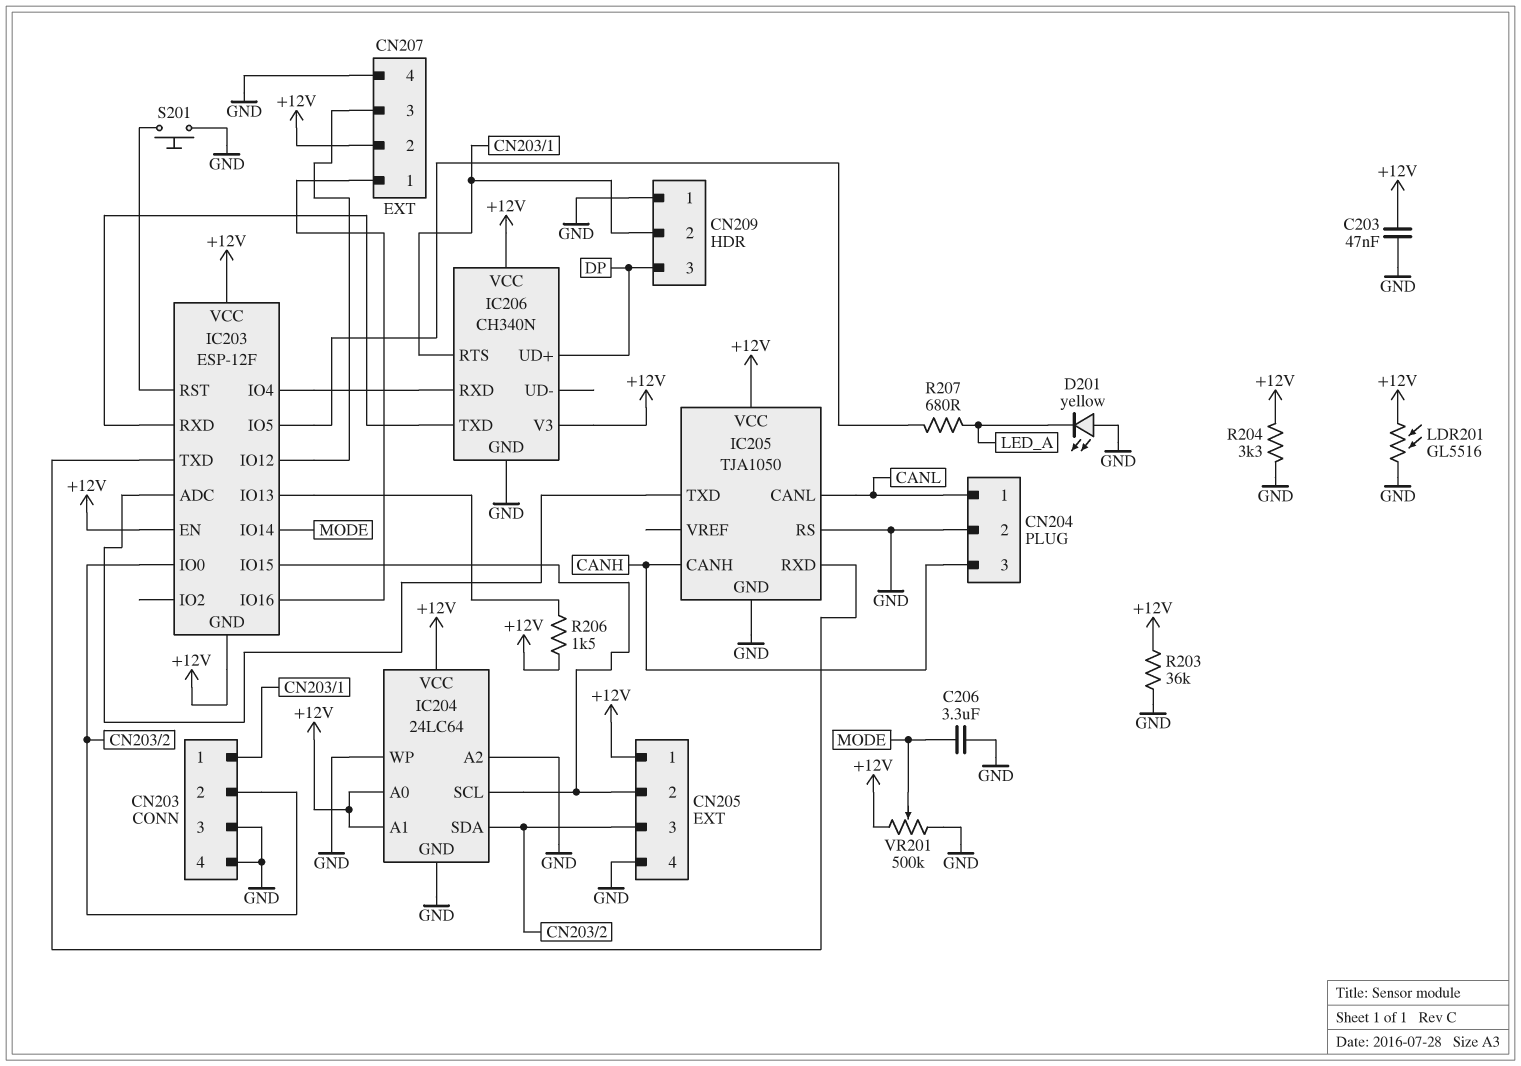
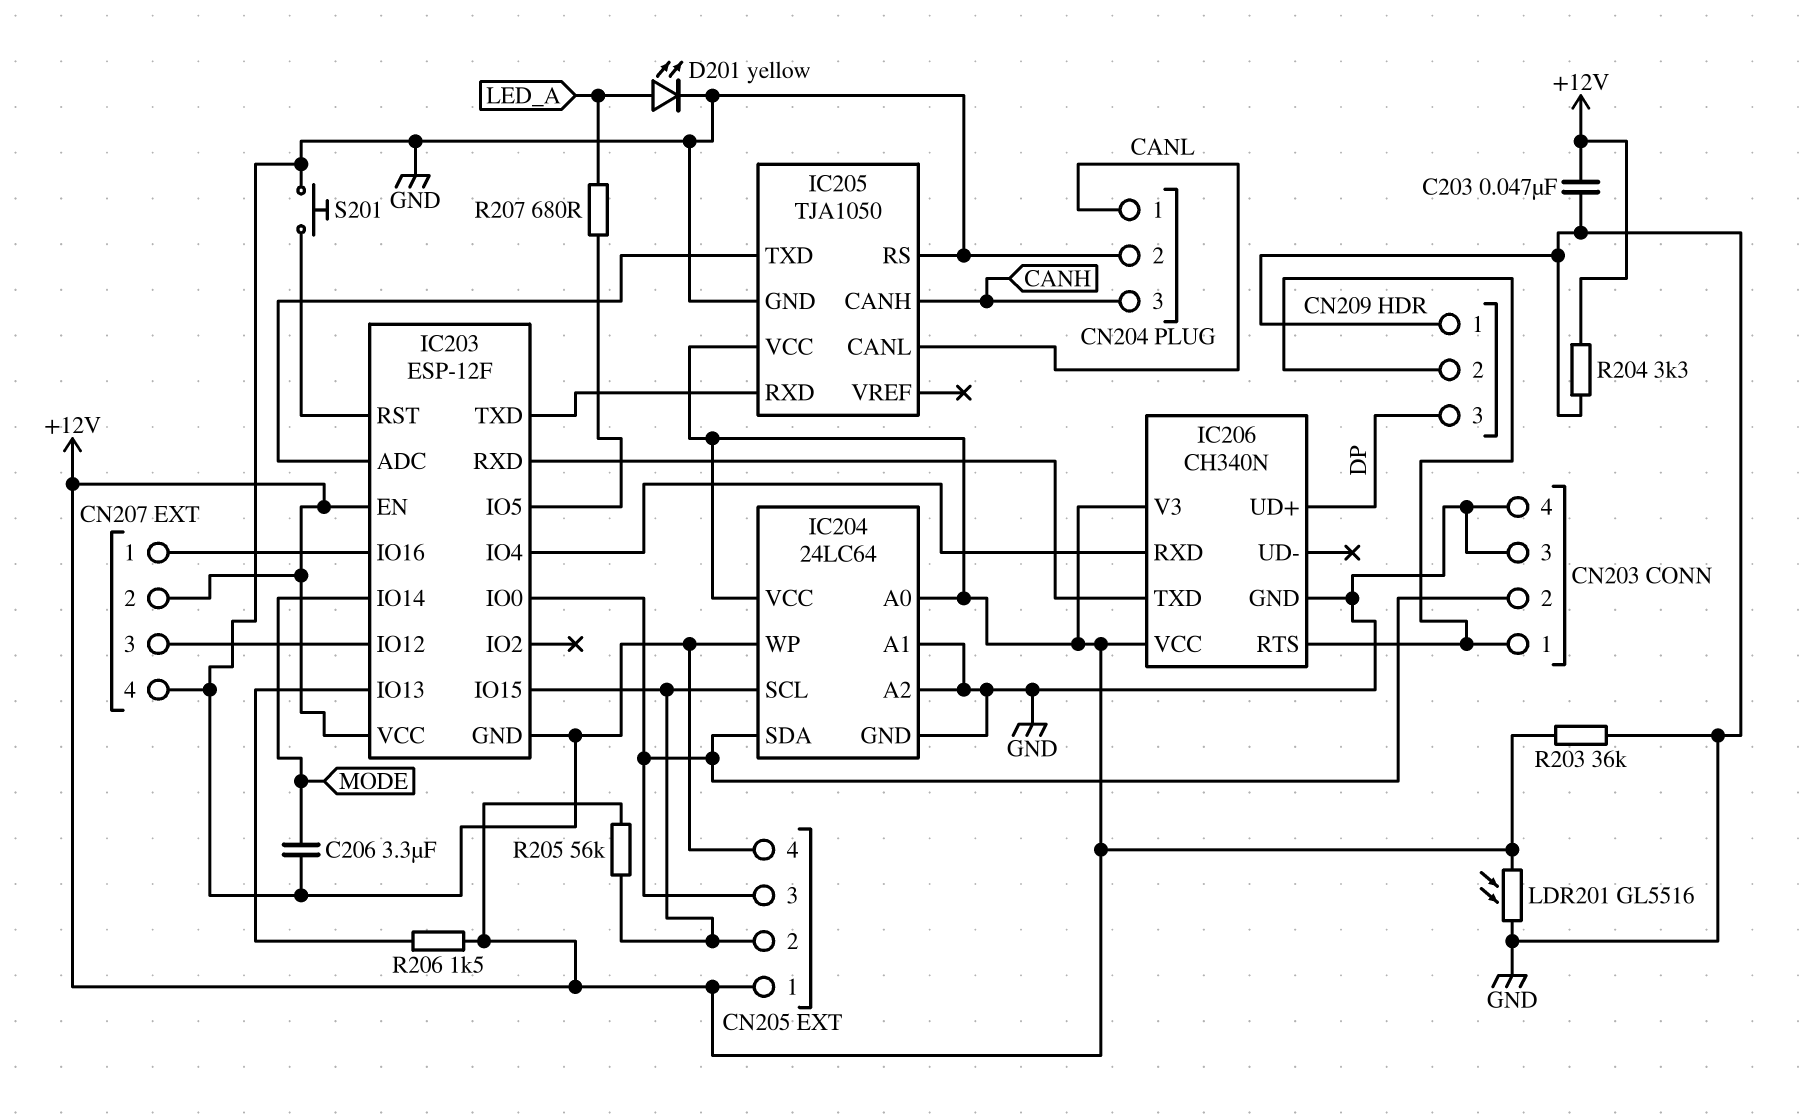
D201: LED yellow (A GND, K LED_A) -> LED yellow (A LED_A, K GND)
IC203 pin GND: +12V -> GND
IC204 pin A1: +12V -> GND
R205: none -> 56k (+12V, CN205/2)
VR201: 500k (+12V, GND, wiper MODE) -> none

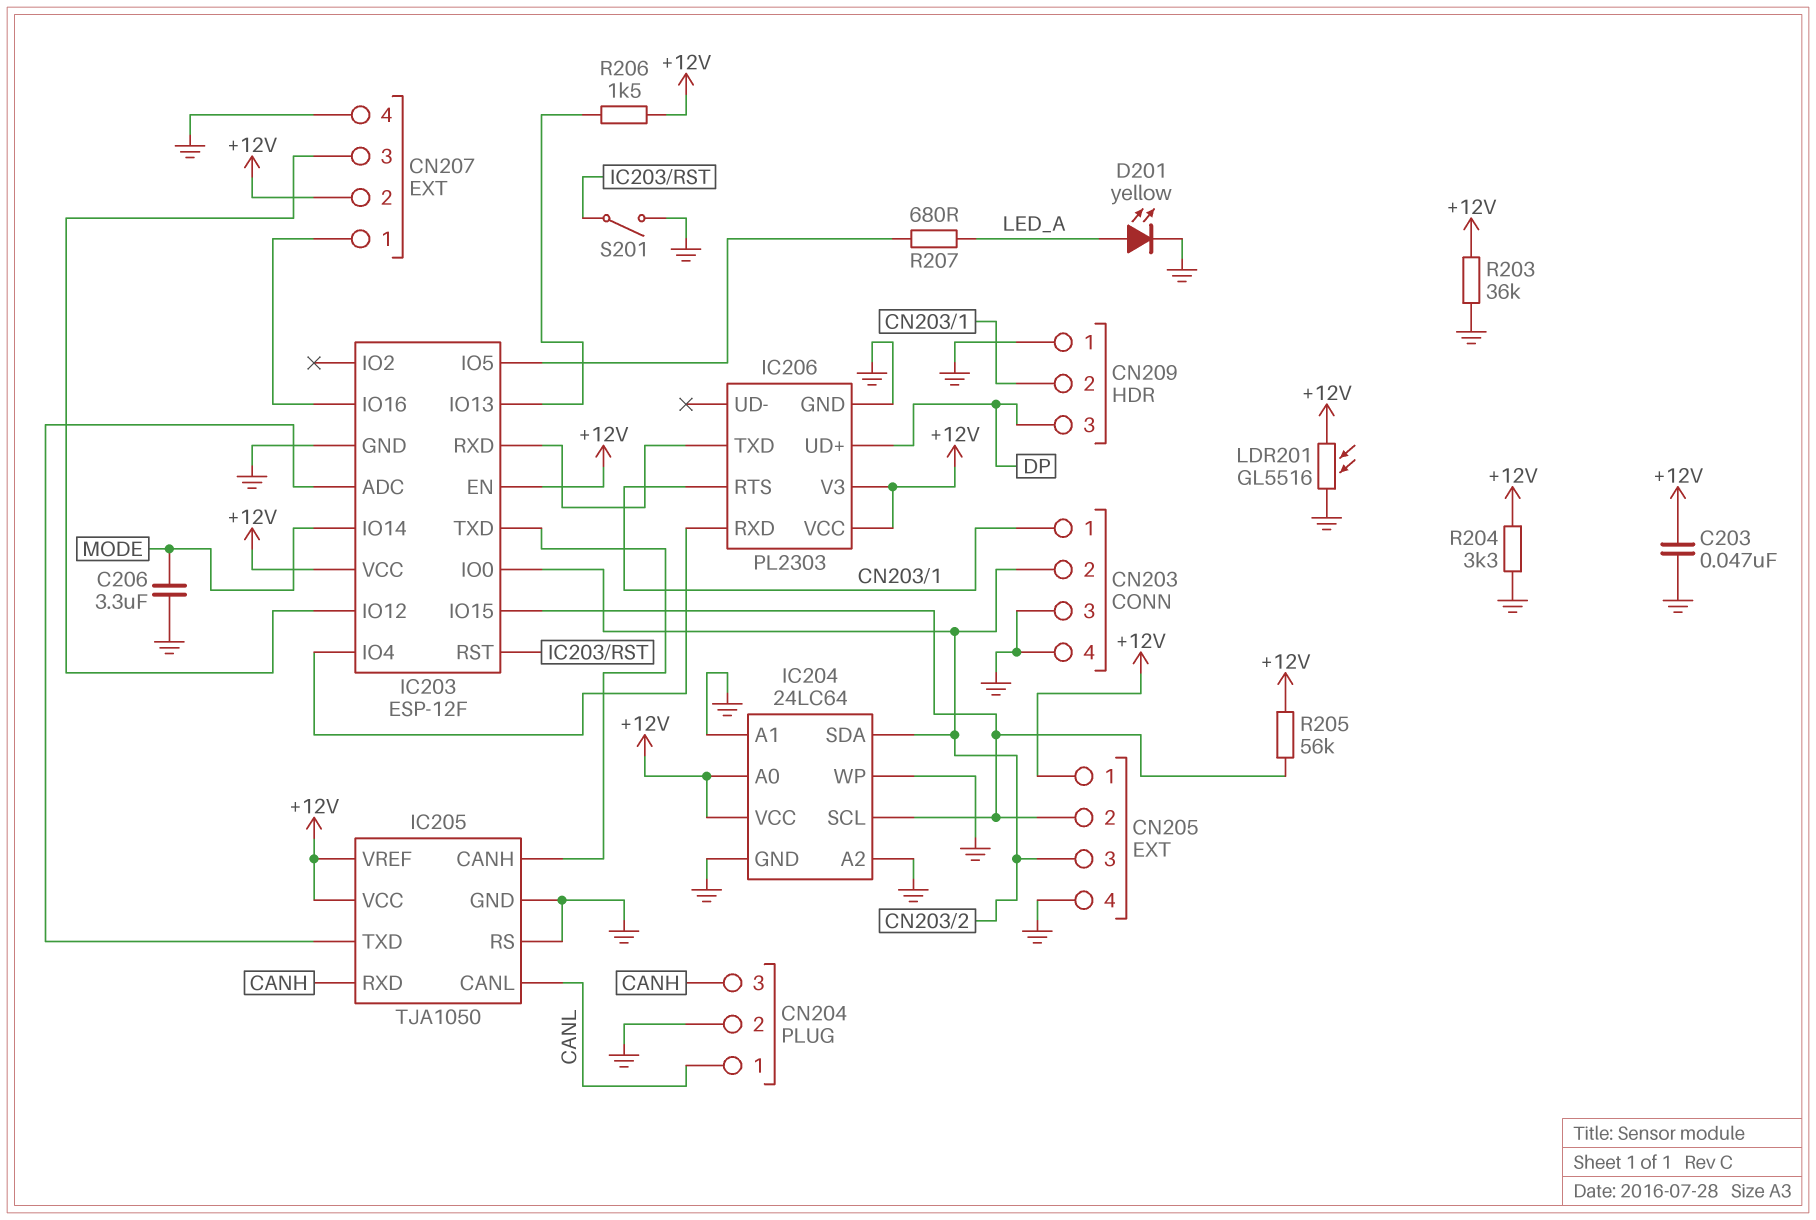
IC205 pin CANH: CANH -> IC203/TXD
IC205 pin RXD: IC203/TXD -> CANH
IC205 pin VREF: none -> +12V
IC206: CH340N -> PL2303
S201: button (GND, IC203/RST) -> switch (GND, IC203/RST)

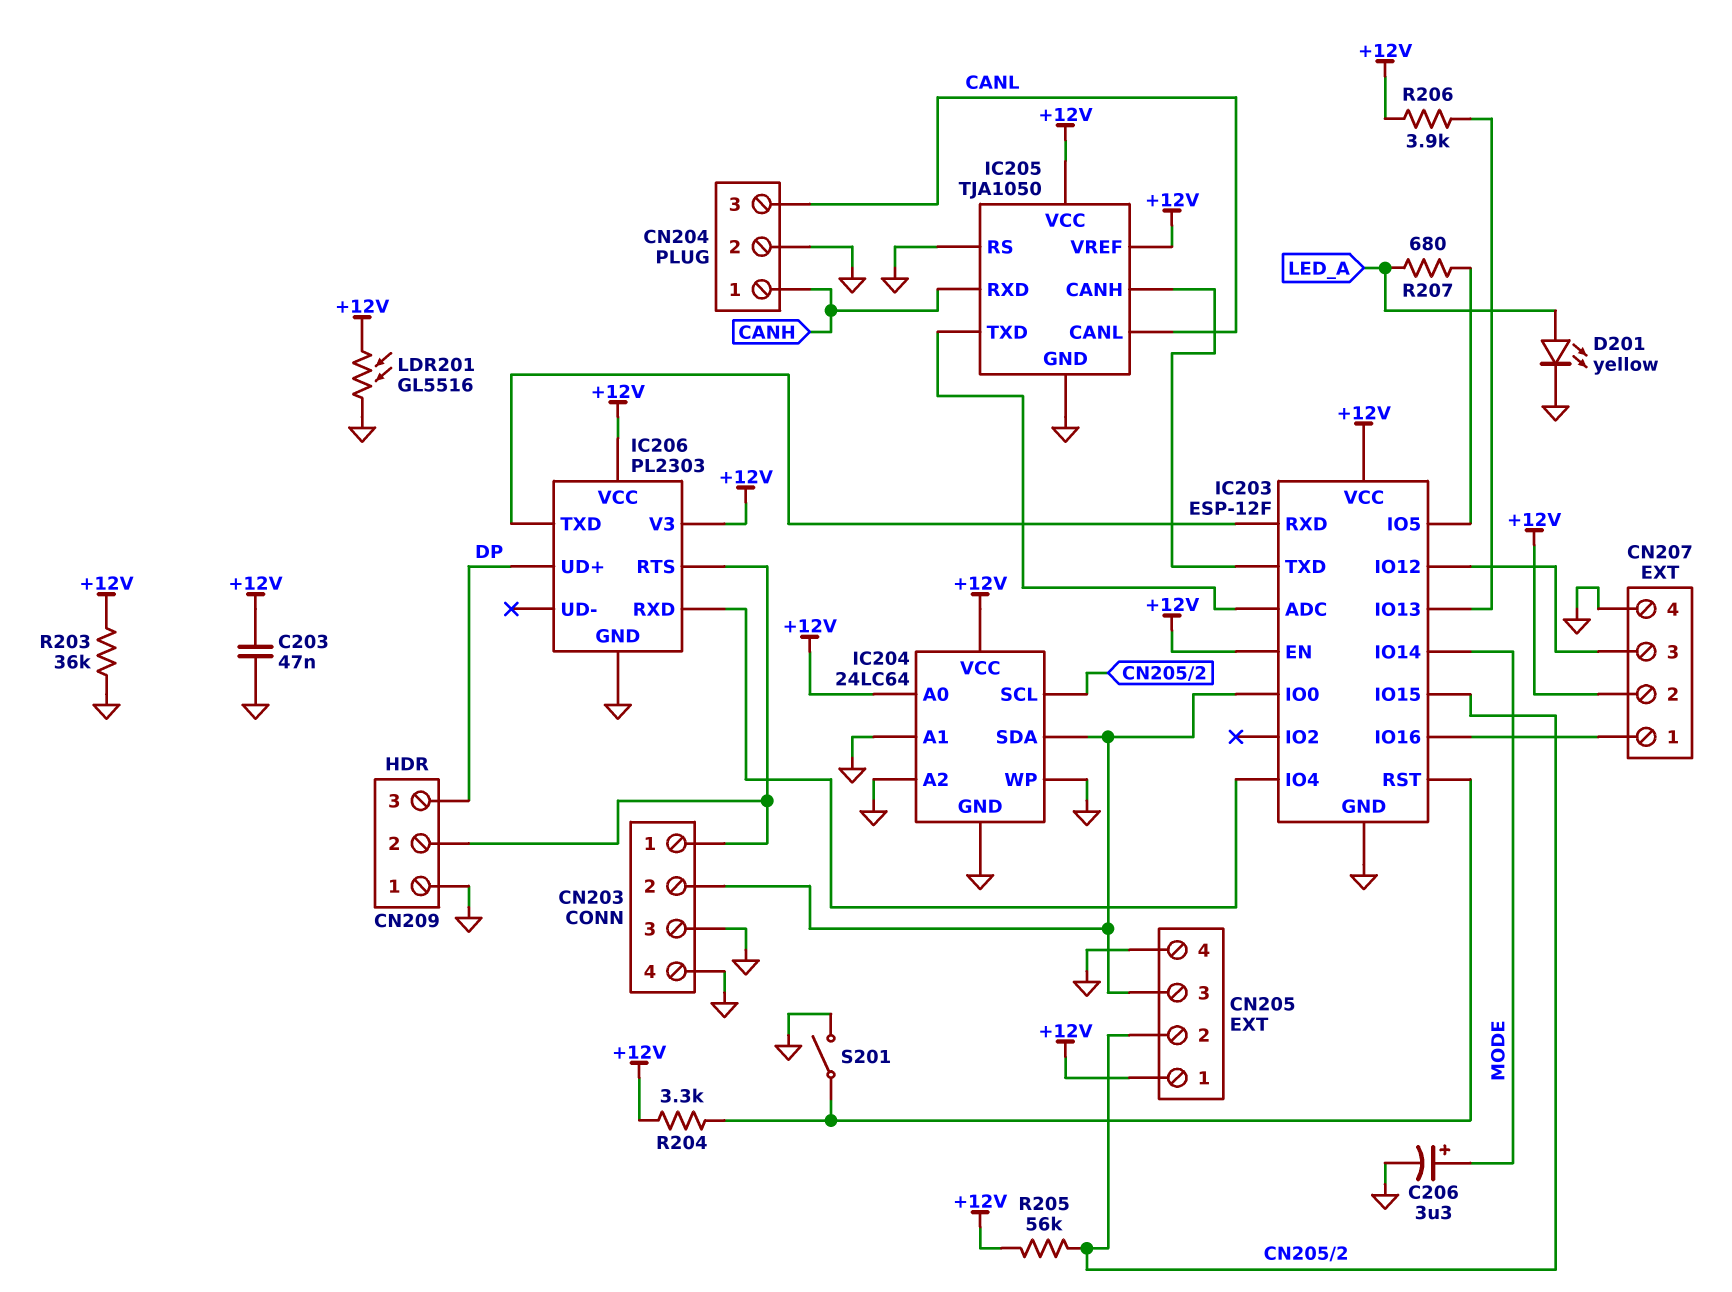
C206: 3.3uF (GND, MODE) -> 3.3uF (plus MODE, minus GND)
CN204 pin 1: CANL -> CANH
CN204 pin 3: CANH -> CANL
R204: 3.3k (+12V, GND) -> 3.3k (+12V, IC203/RST)
R206: 1.5k (+12V, IC203/IO13) -> 3.9k (+12V, IC203/IO13)

